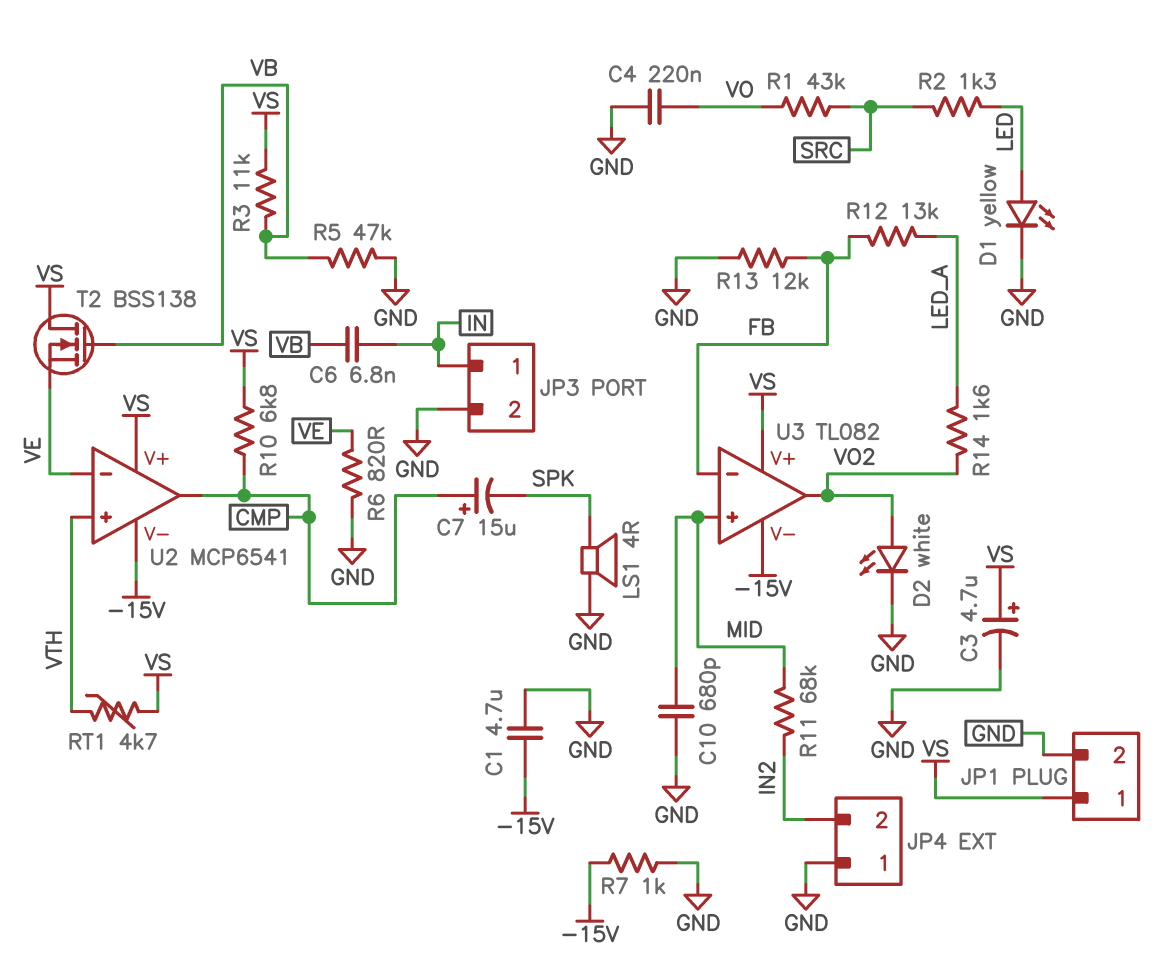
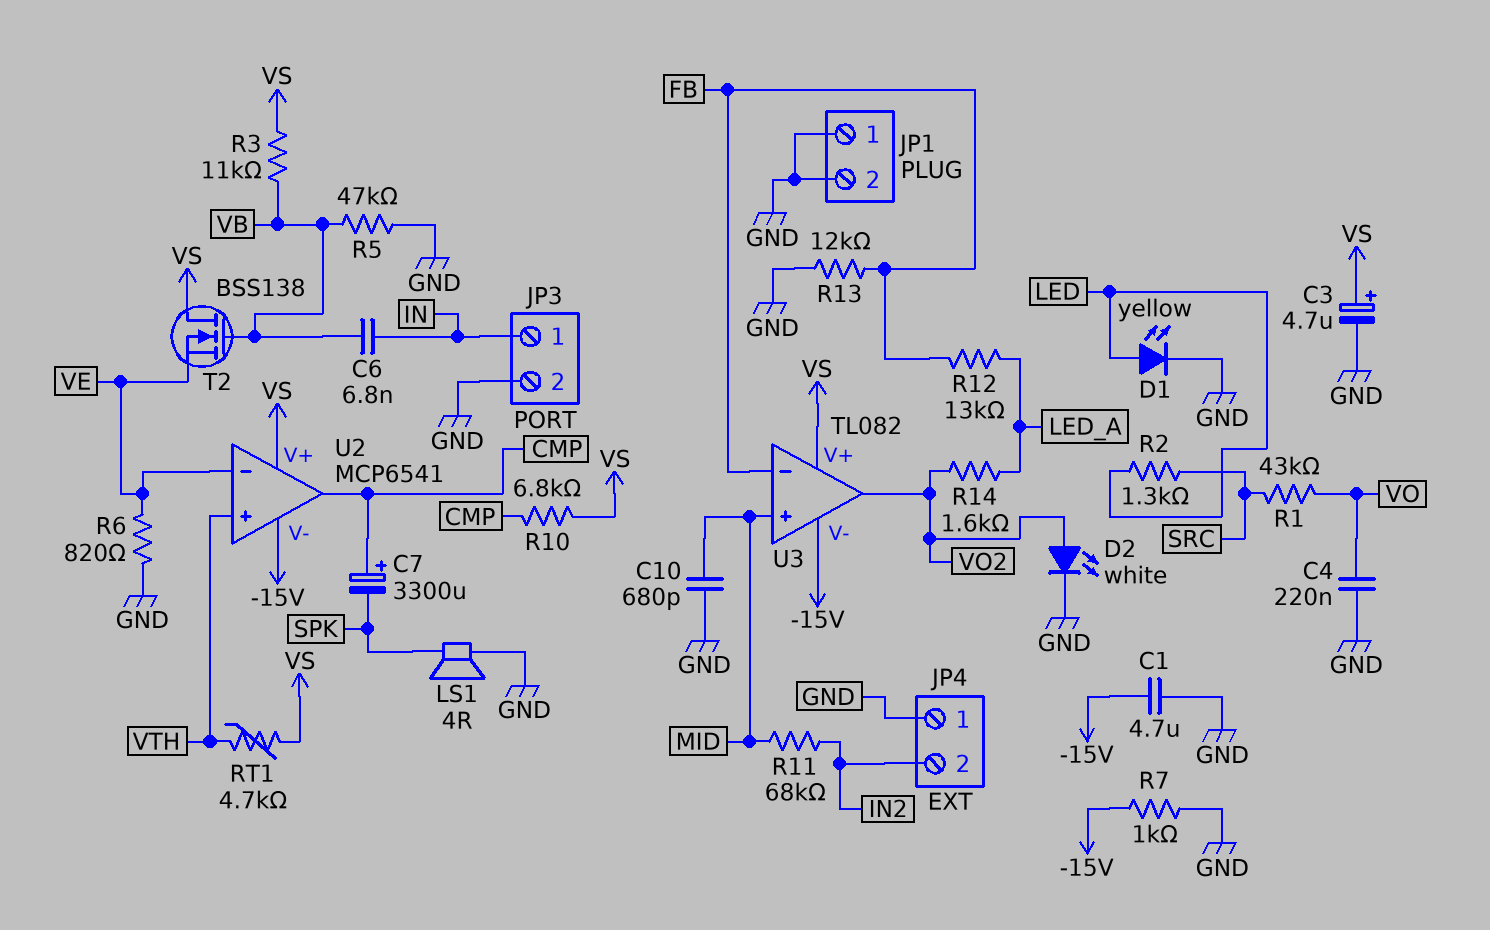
C7: 15uF (plus CMP, minus SPK) -> 3300uF (plus CMP, minus SPK)
JP1 pin 1: VS -> GND

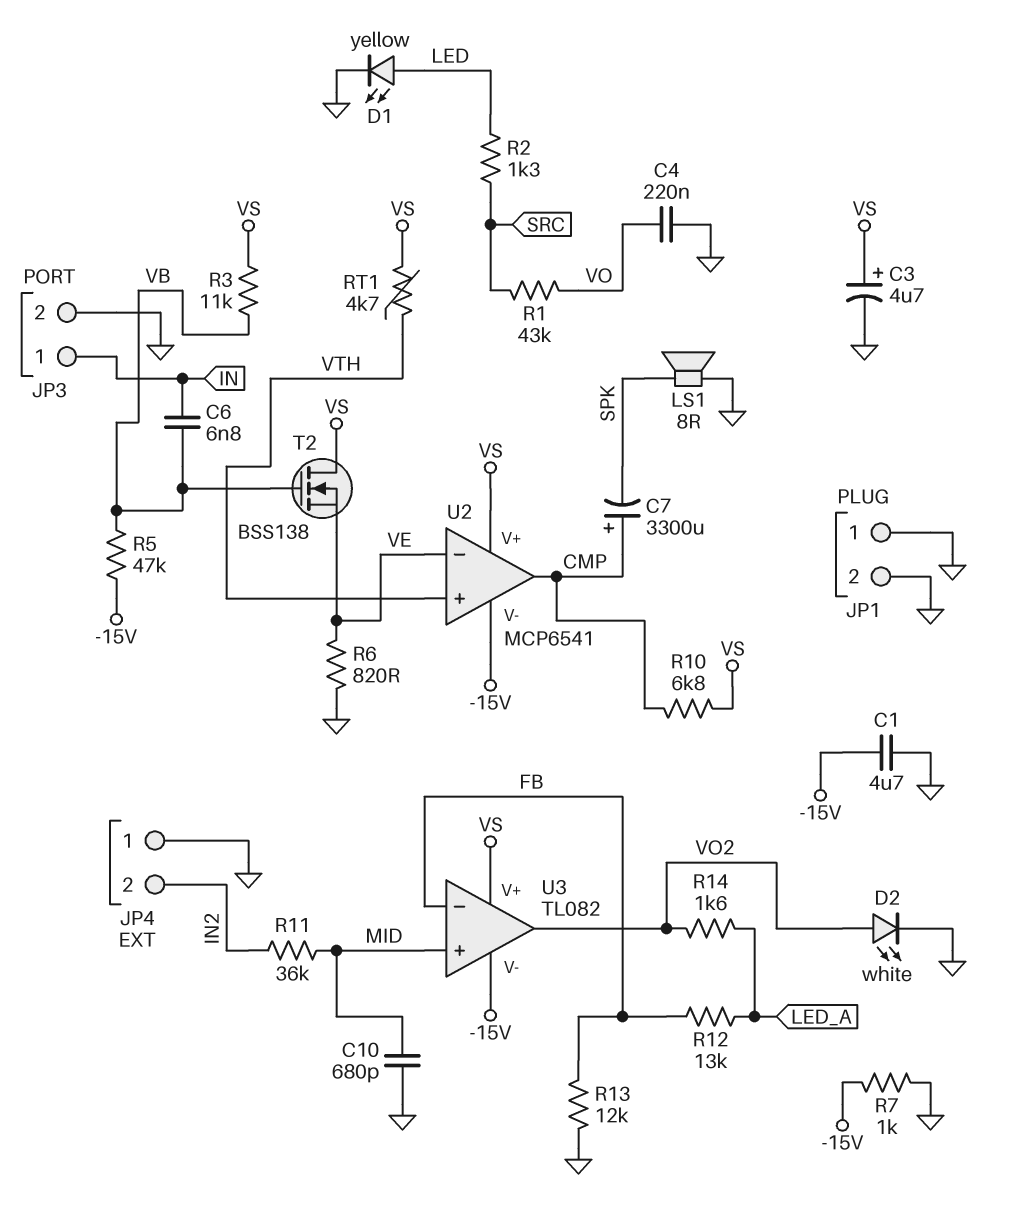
LS1: speaker 4R (GND, SPK) -> speaker 8R (GND, SPK)
R5: 47k (GND, VB) -> 47k (-15V, VB)
R11: 68k (IN2, MID) -> 36k (IN2, MID)

